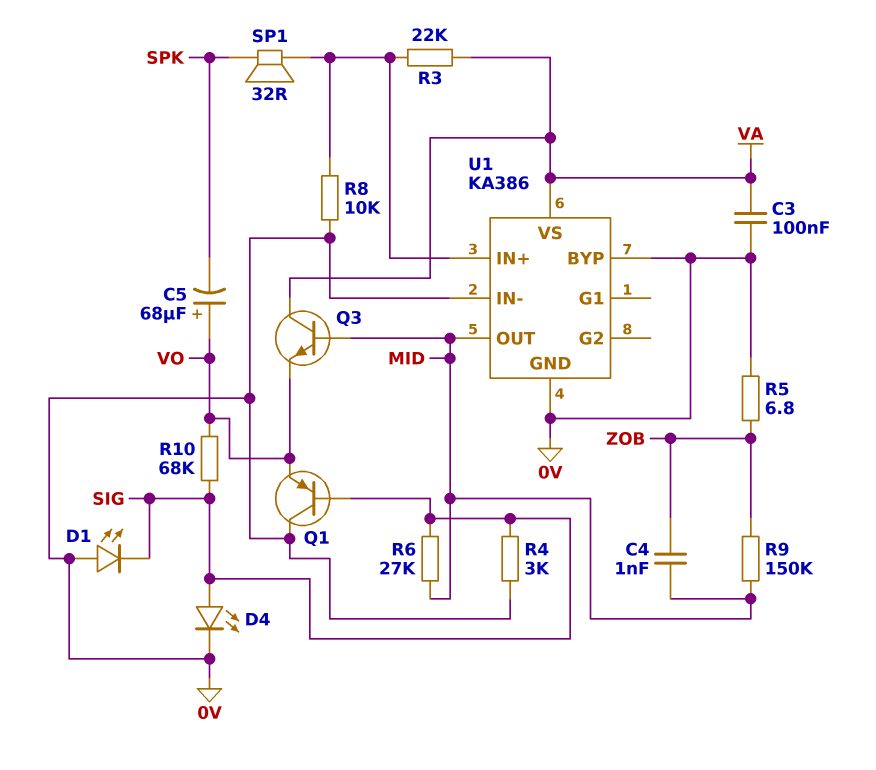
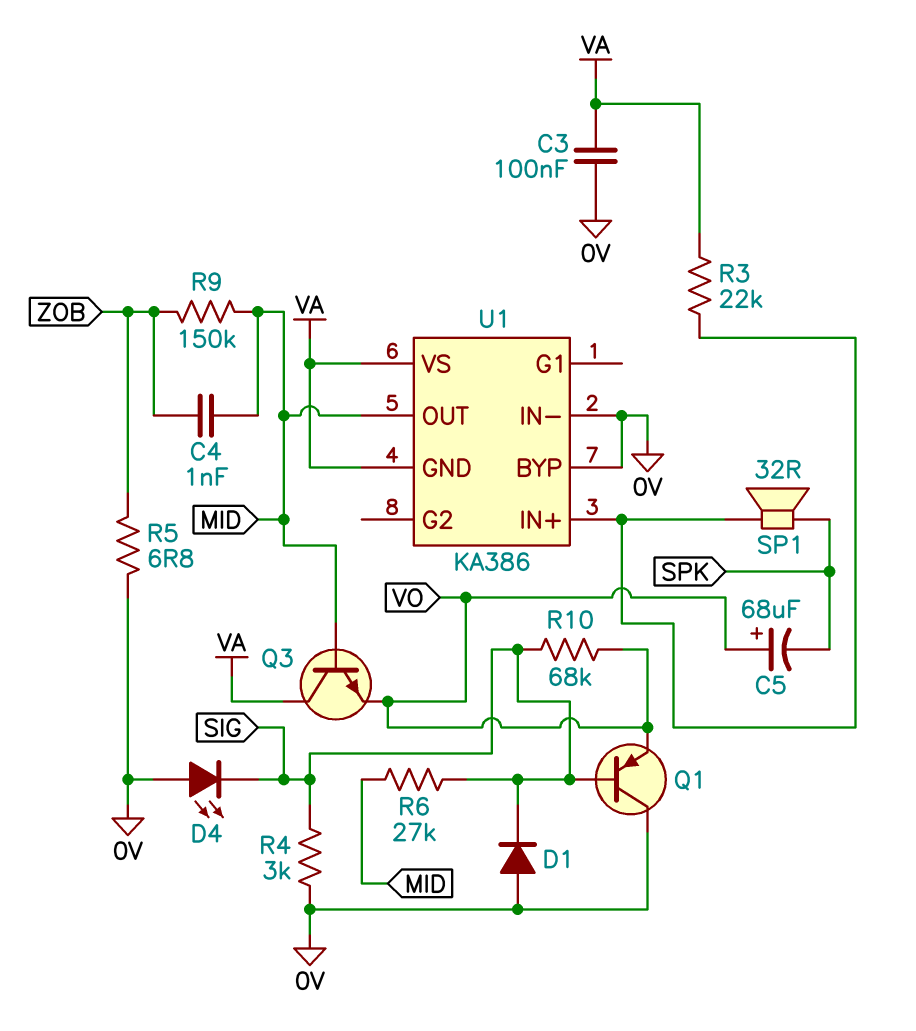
D1: LED (A 0V, K SIG) -> diode (A 0V, K SIG)
D4: LED (A SIG, K 0V) -> LED (A 0V, K SIG)
R8: 10k (0V, U1/IN+) -> none
U1 pin GND: 0V -> VA

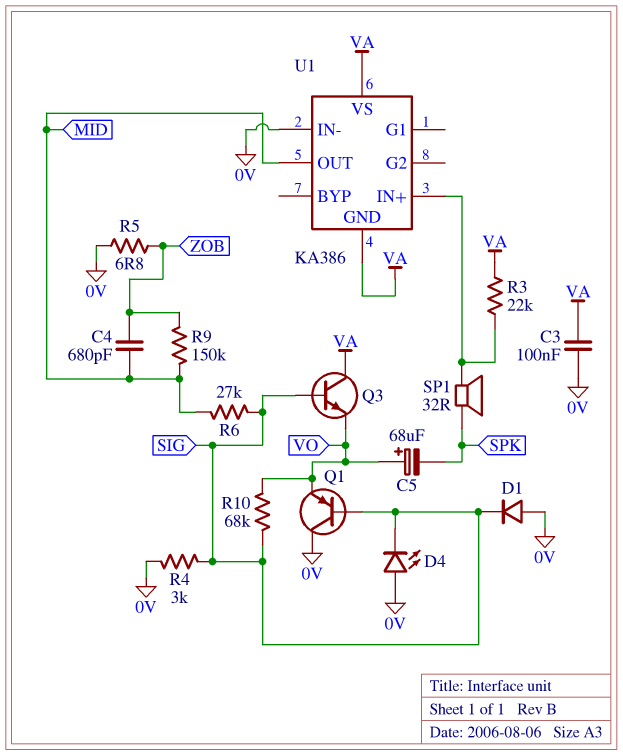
C4: 1nF (MID, ZOB) -> 680pF (MID, ZOB)
Q3: NPN (B MID, C VA, E VO) -> NPN (B SIG, C VA, E VO)
U1 pin BYP: 0V -> none

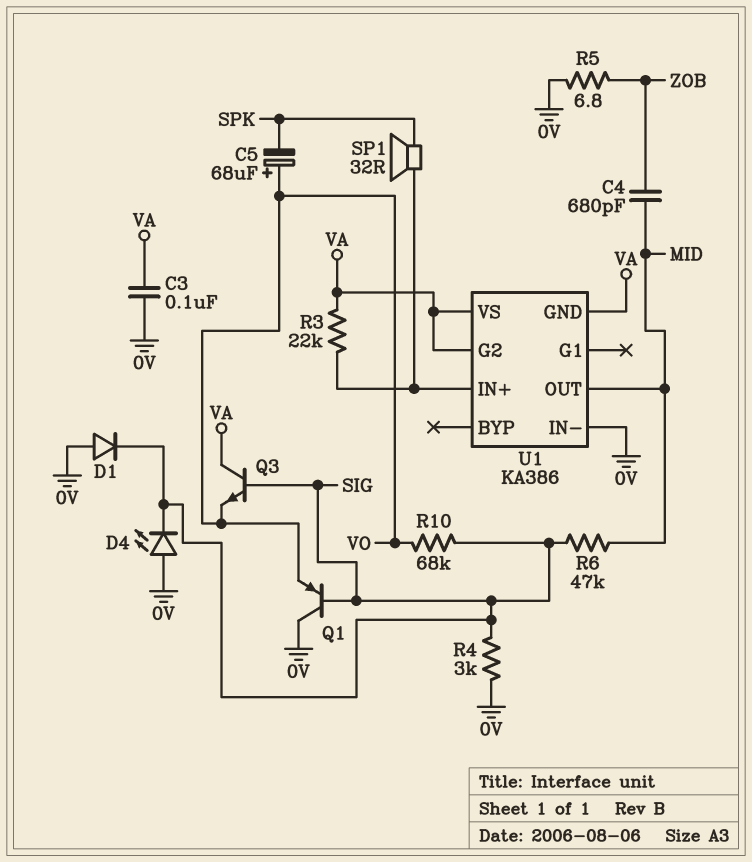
R6: 27k (MID, SIG) -> 47k (MID, SIG)
R9: 150k (MID, ZOB) -> none
U1 pin G2: none -> VA

